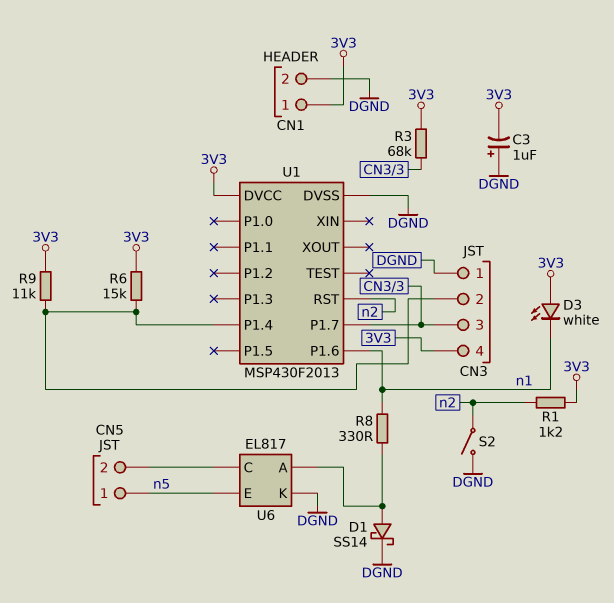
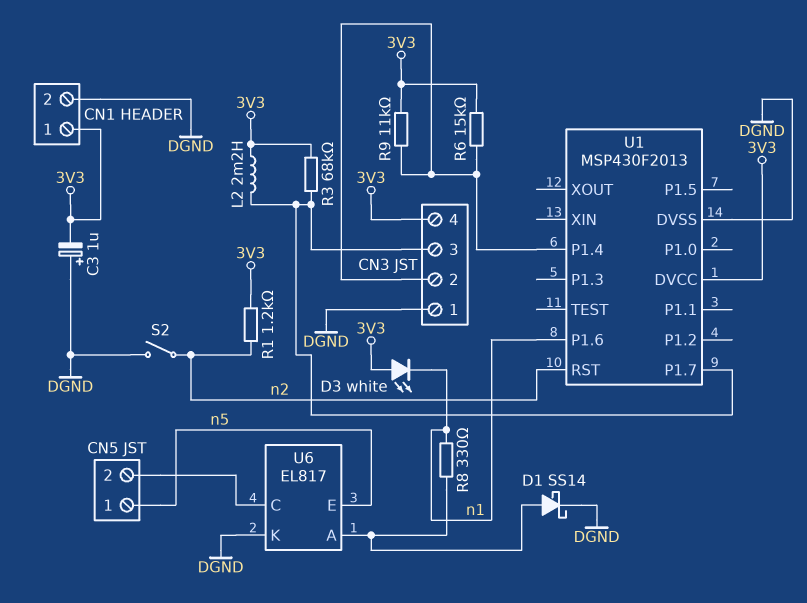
L2: none -> 2.2mH (3V3, CN3/3)

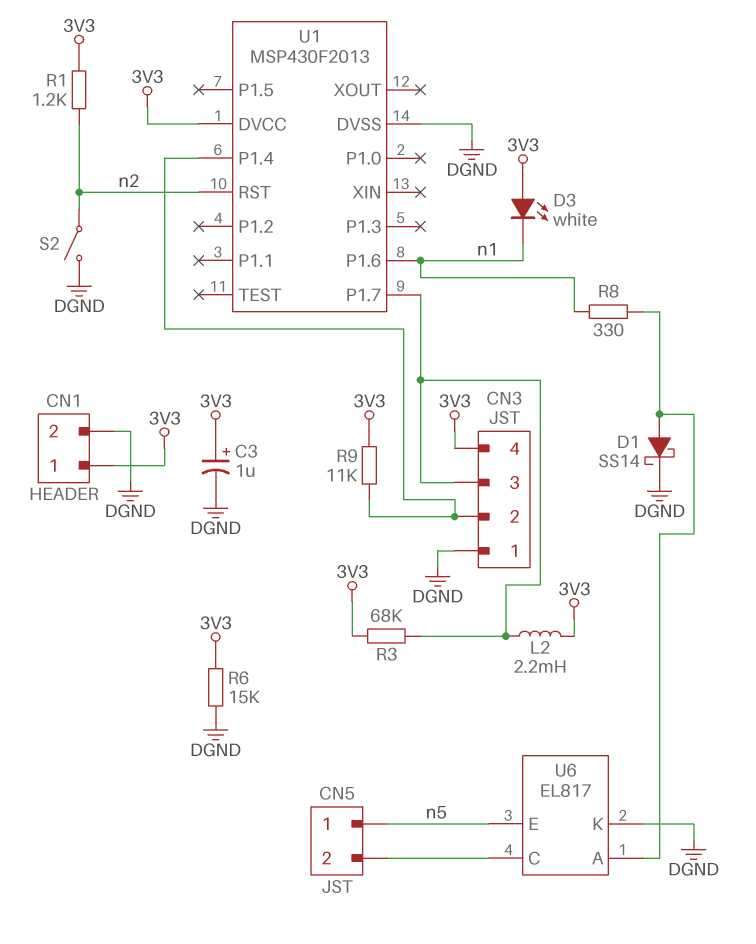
C3: 1uF (plus DGND, minus 3V3) -> 1uF (plus 3V3, minus DGND)
R6: 15k (3V3, CN3/2) -> 15k (3V3, DGND)

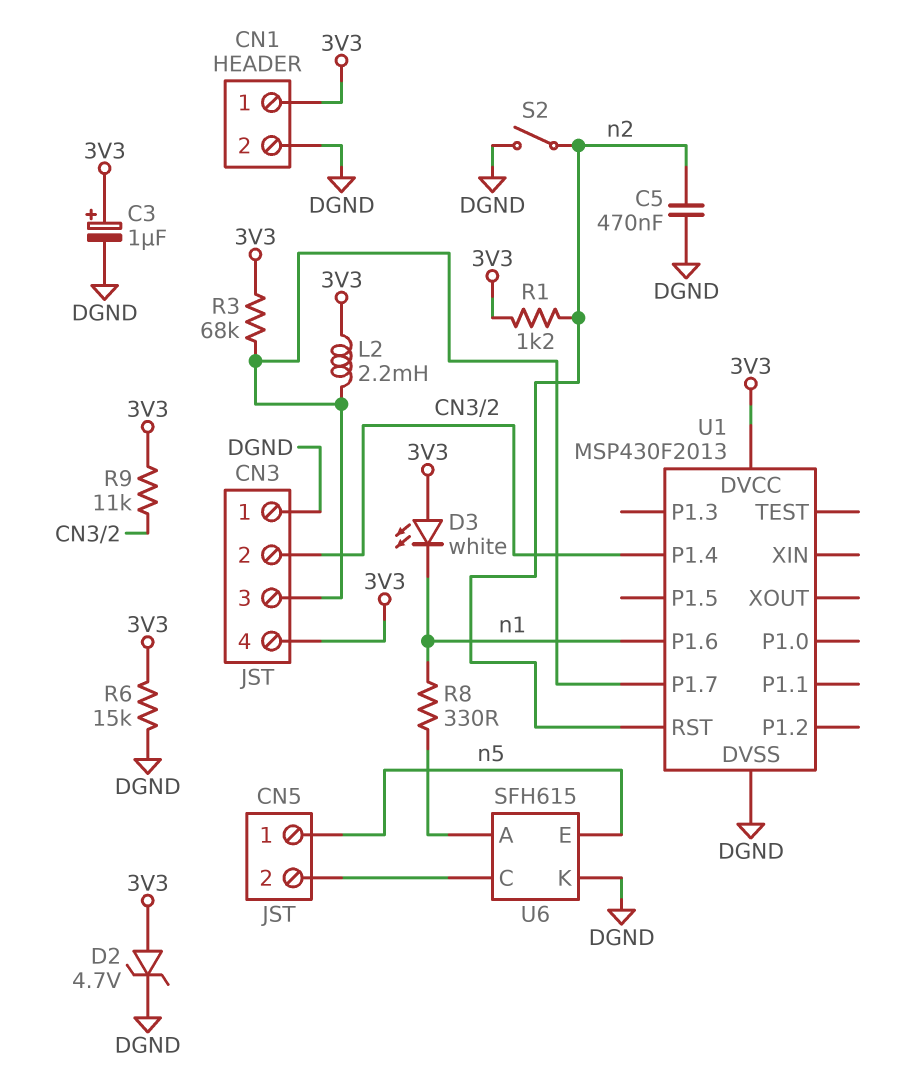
C5: none -> 470nF (DGND, n2)
D1: schottky SS14 (A U6/A, K DGND) -> none
D2: none -> zener 4.7V (A 3V3, K DGND)
U6: EL817 -> SFH615

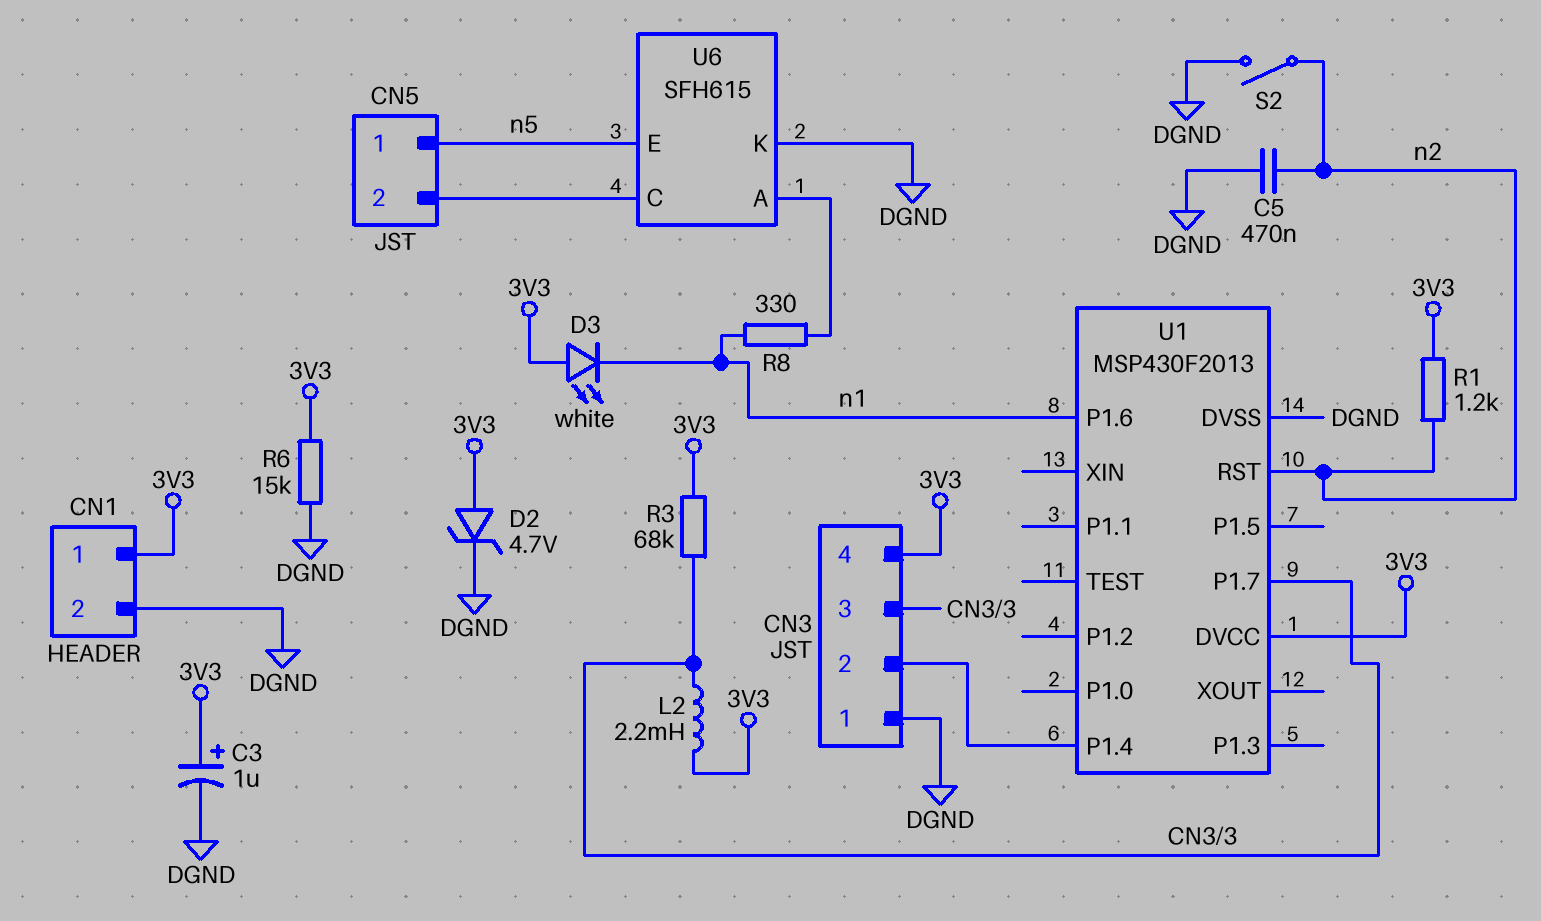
R9: 11k (3V3, CN3/2) -> none

